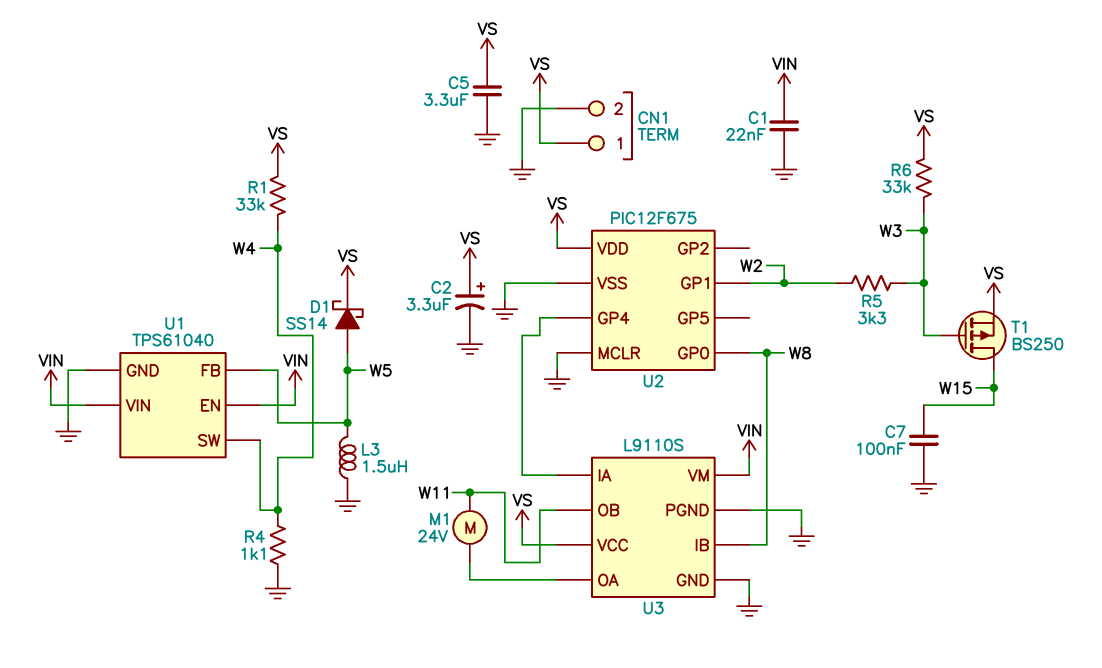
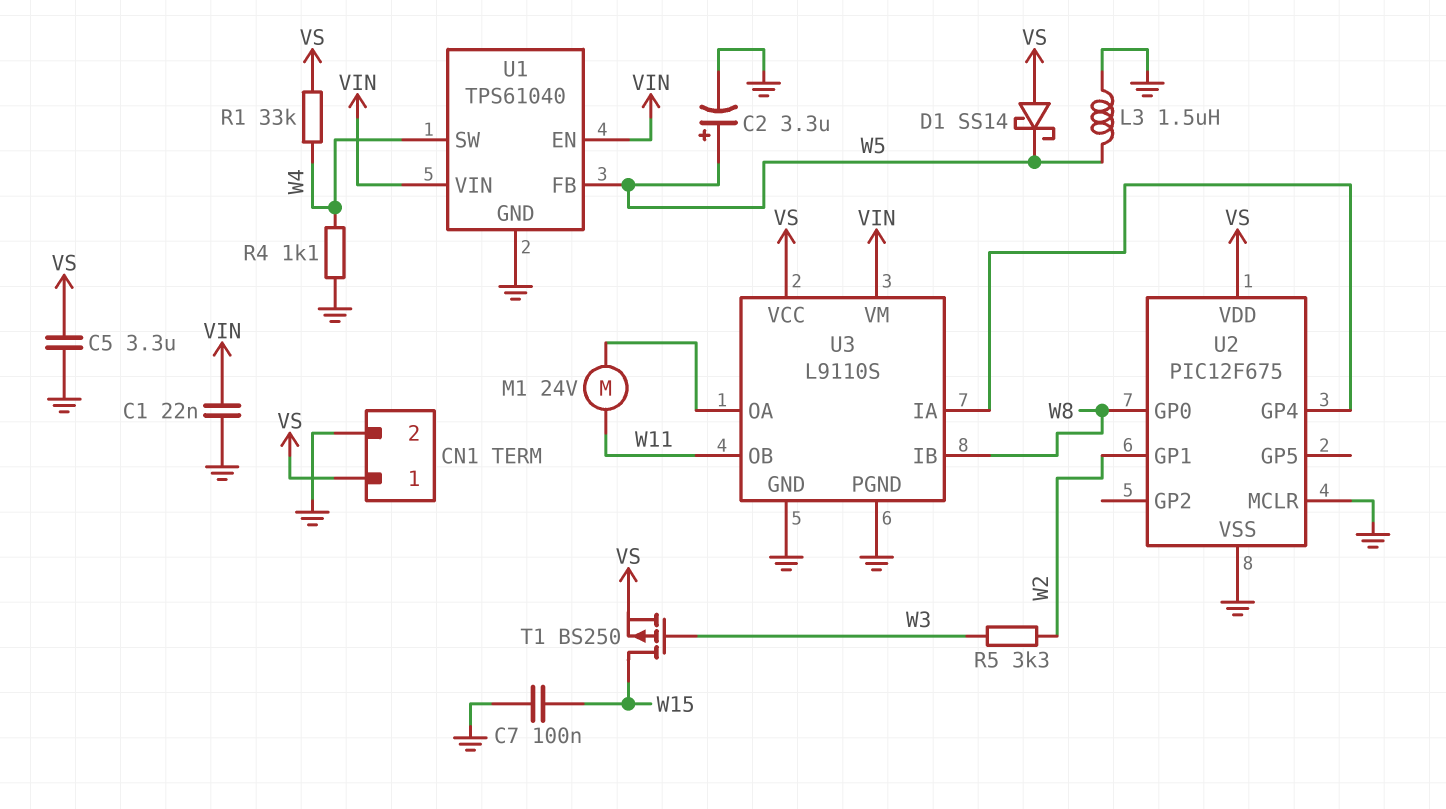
C2: 3.3uF (plus VS, minus GND) -> 3.3uF (plus W5, minus GND)
D1: schottky SS14 (A W5, K VS) -> schottky SS14 (A VS, K W5)
R6: 33k (VS, W3) -> none

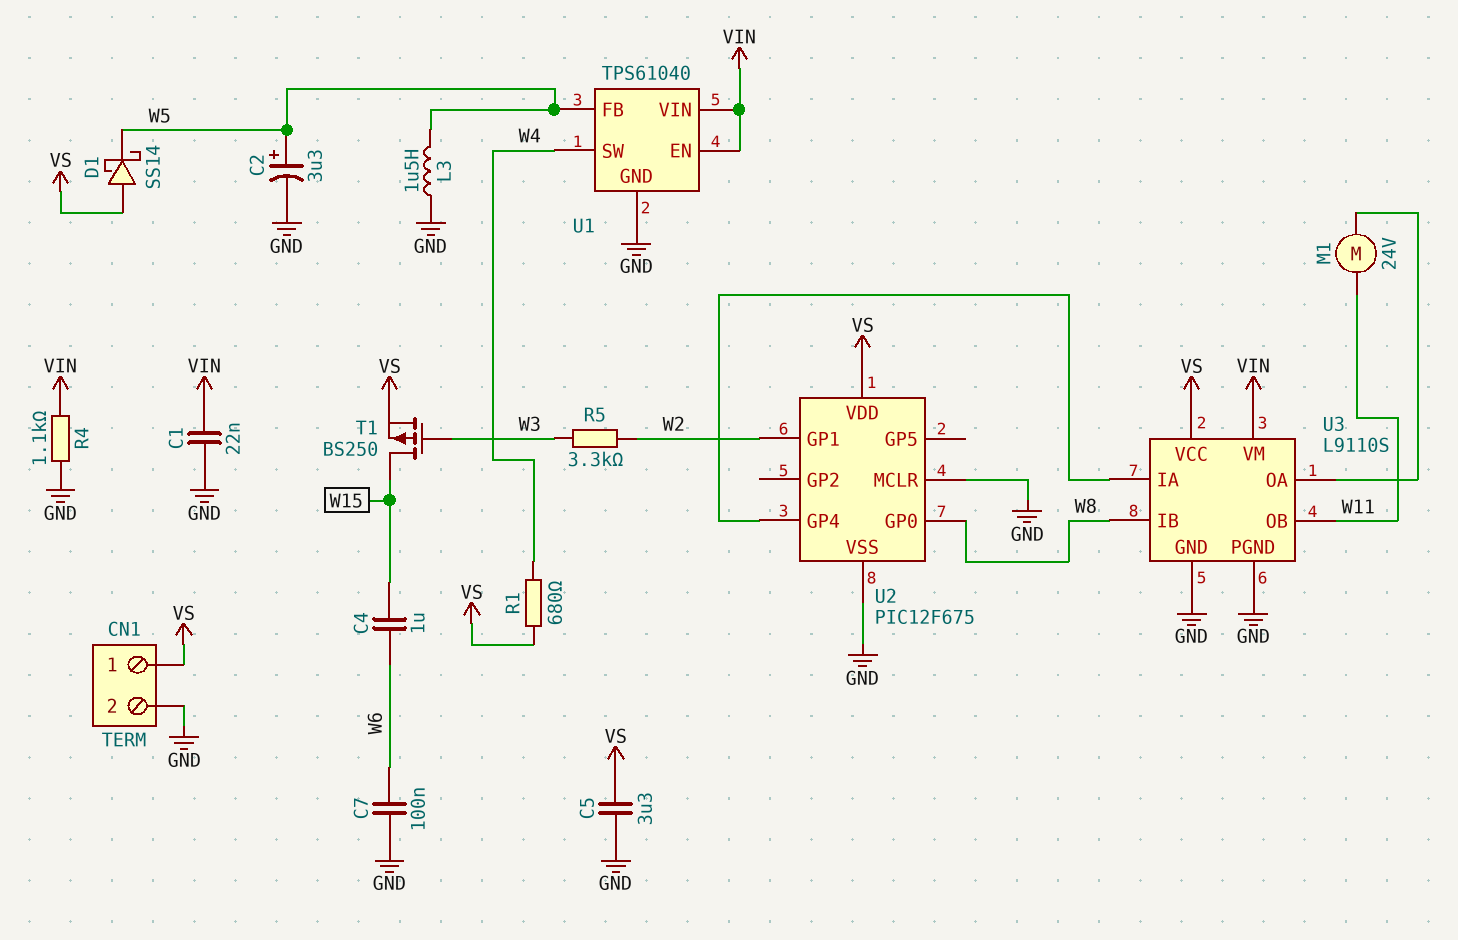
C4: none -> 1uF (W6, W15)
C7: 100nF (GND, W15) -> 100nF (GND, W6)
R1: 33k (VS, W4) -> 680 (VS, W4)
R4: 1.1k (GND, W4) -> 1.1k (GND, VIN)

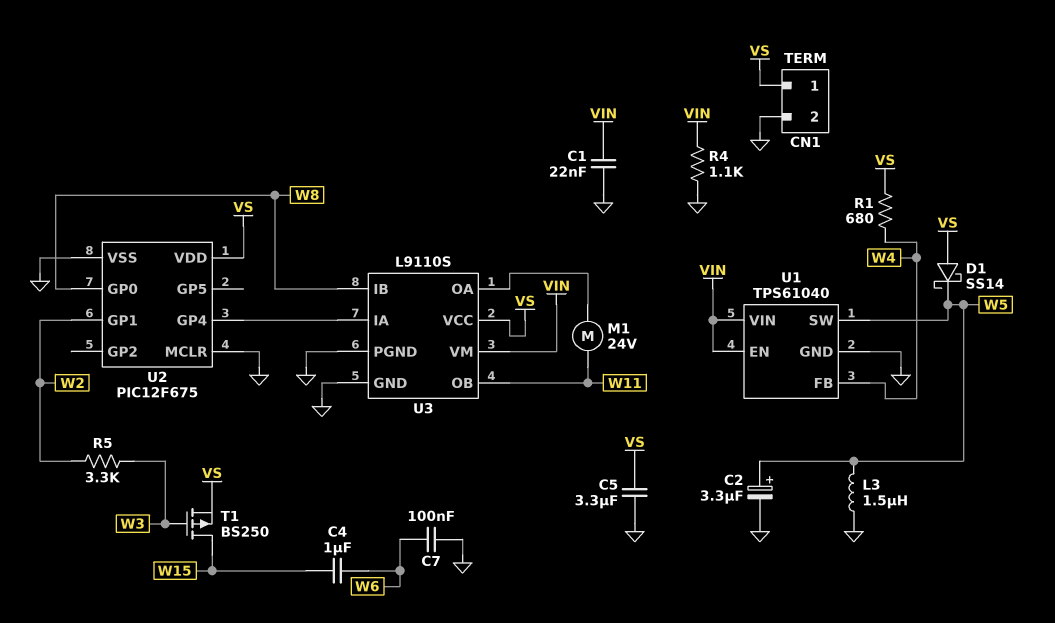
U1 pin FB: W5 -> W4
U1 pin SW: W4 -> W5

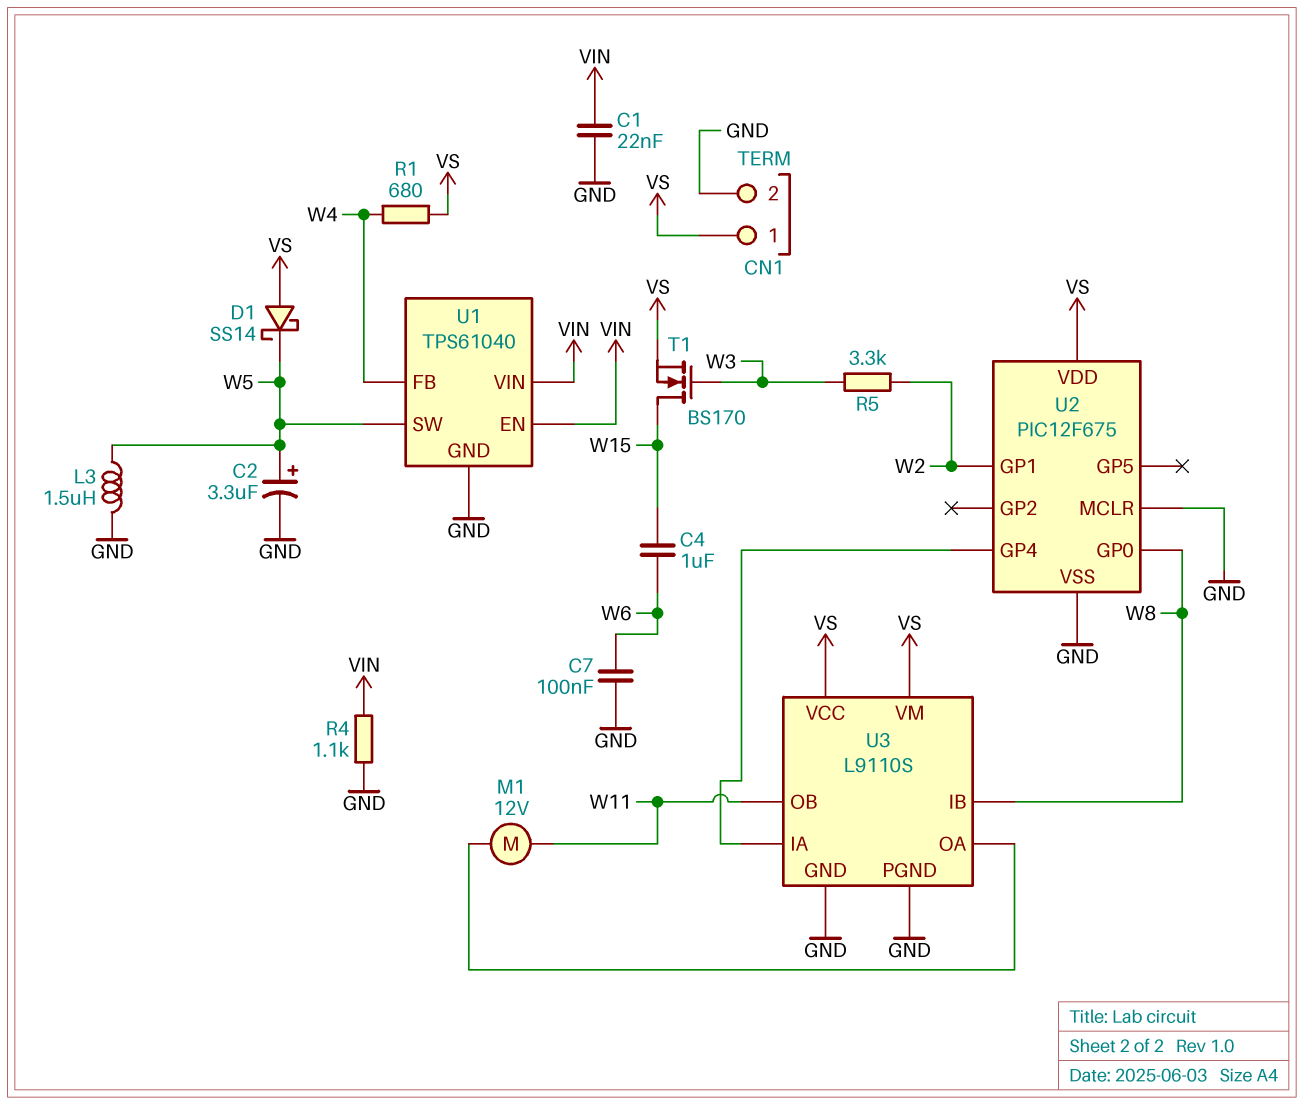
C5: 3.3uF (GND, VS) -> none
M1: motor 24V (U3/OA, W11) -> motor 12V (U3/OA, W11)
T1: PMOS BS250 (G W3, D W15, S VS) -> NMOS BS170 (G W3, D W15, S VS)
U3 pin VM: VIN -> VS

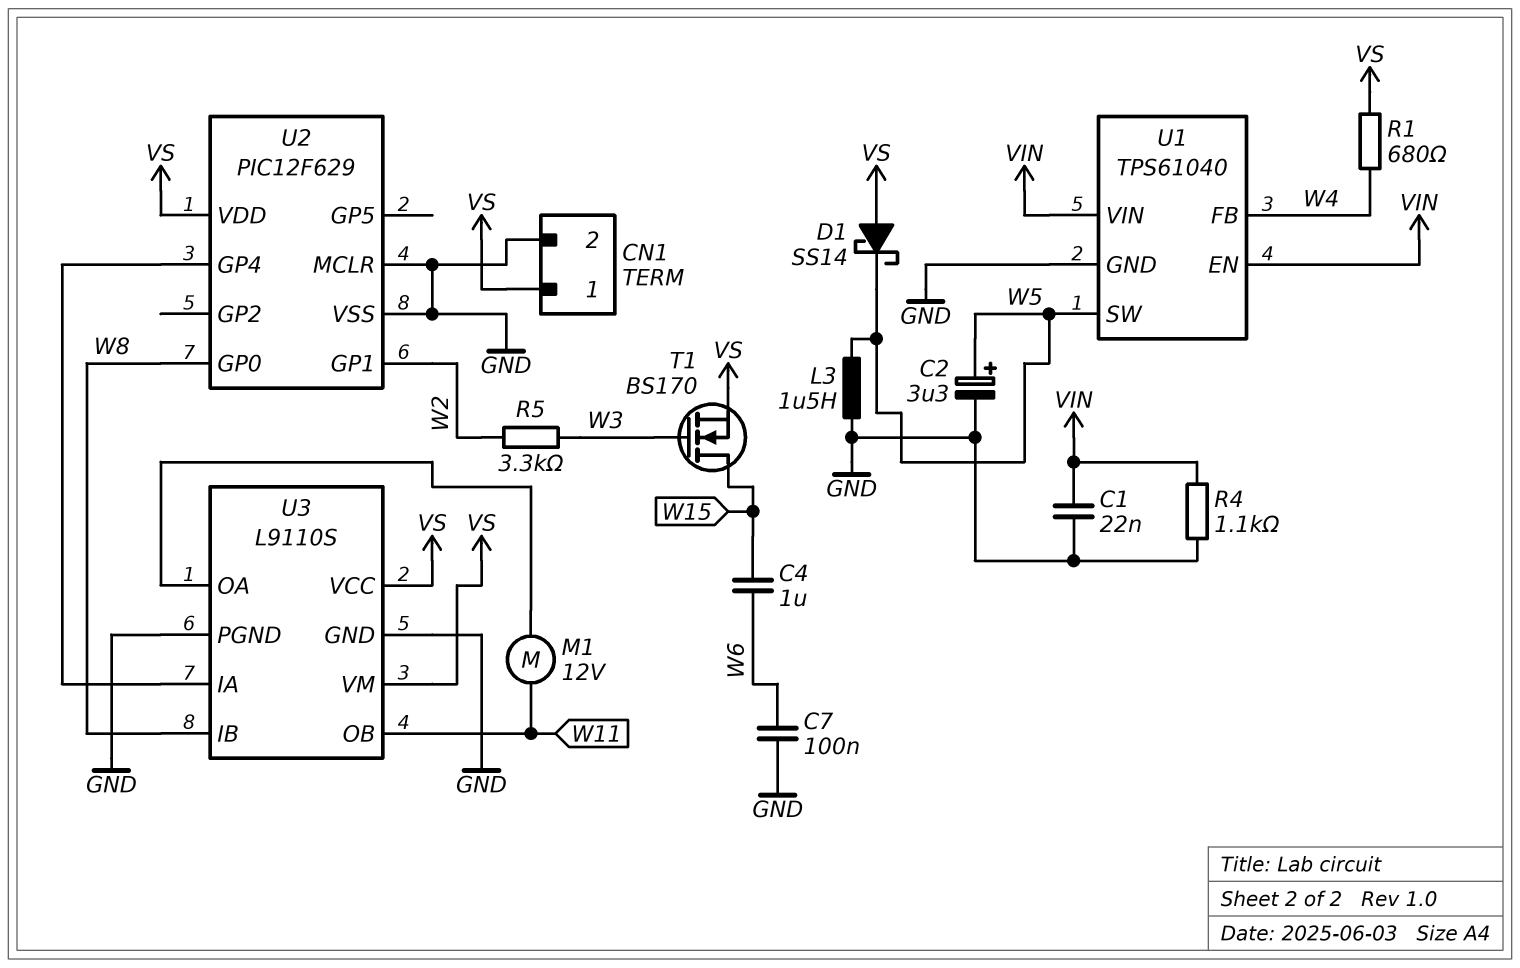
U2: PIC12F675 -> PIC12F629

